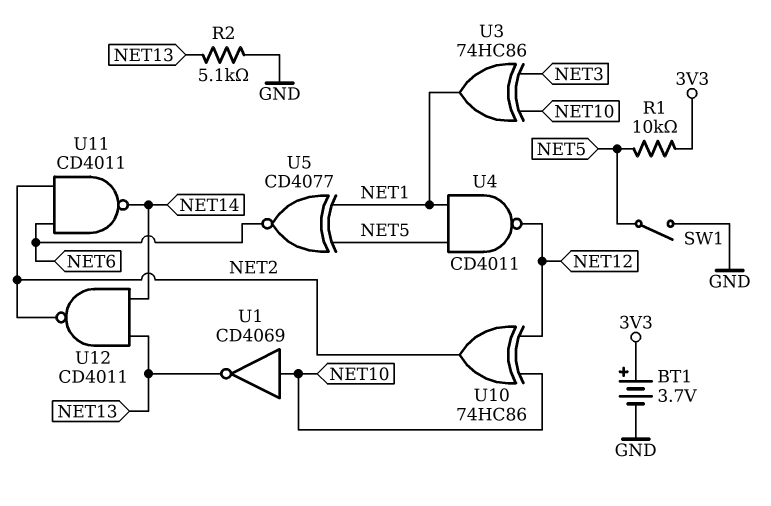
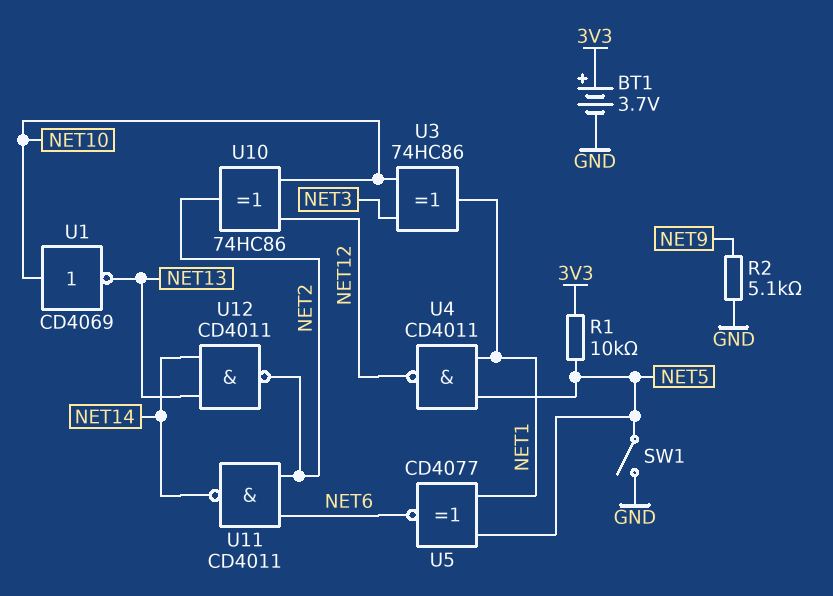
R2: 5.1k (GND, NET13) -> 5.1k (GND, NET9)

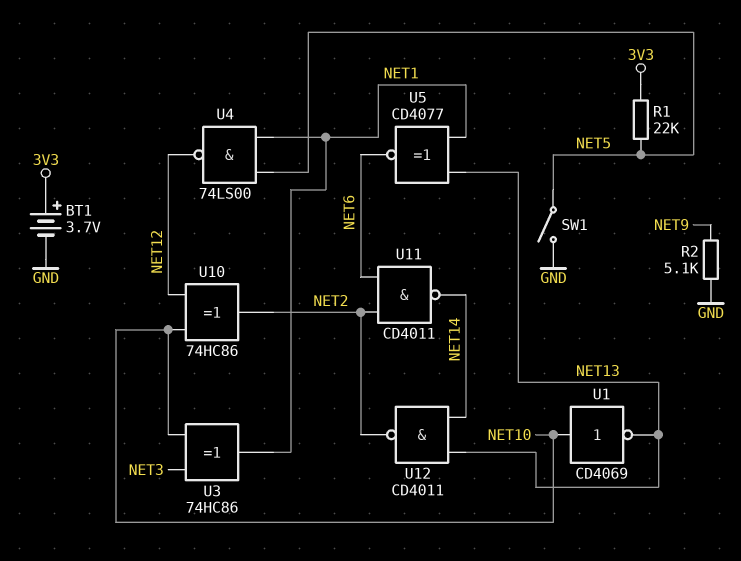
R1: 10k (3V3, NET5) -> 22k (3V3, NET5)
U4: NAND CD4011 (in NET1, in NET5, out NET12) -> NAND 74LS00 (in NET1, in NET5, out NET12)
U5: XNOR CD4077 (in NET1, in NET5, out NET6) -> XNOR CD4077 (in NET1, in NET13, out NET6)

